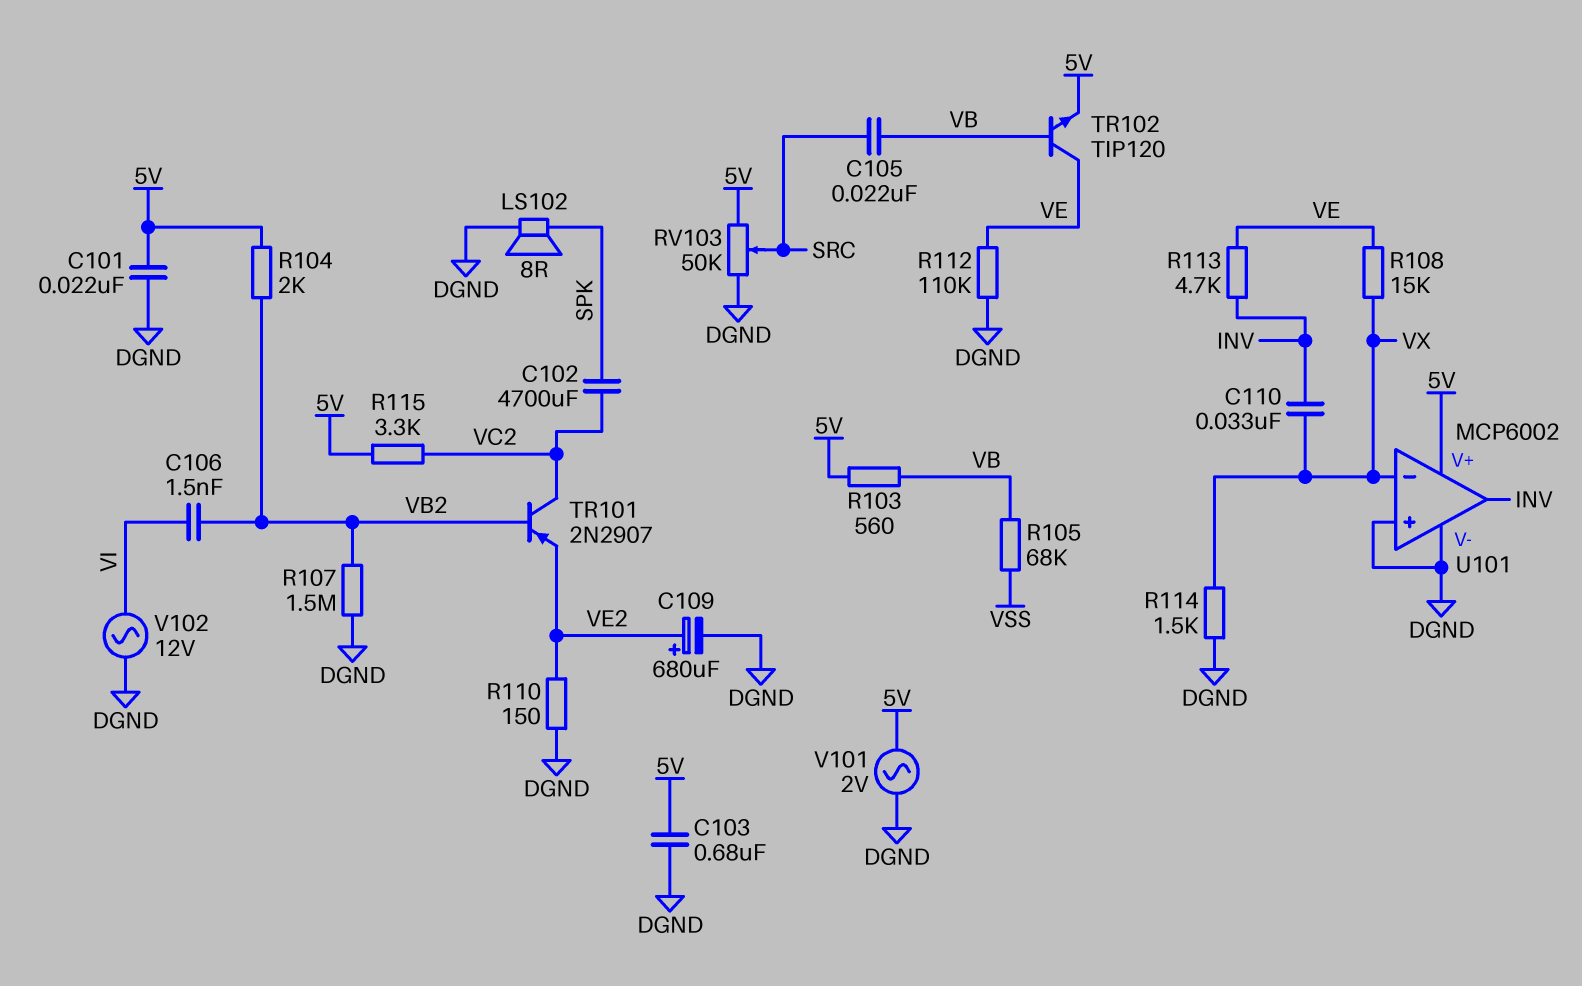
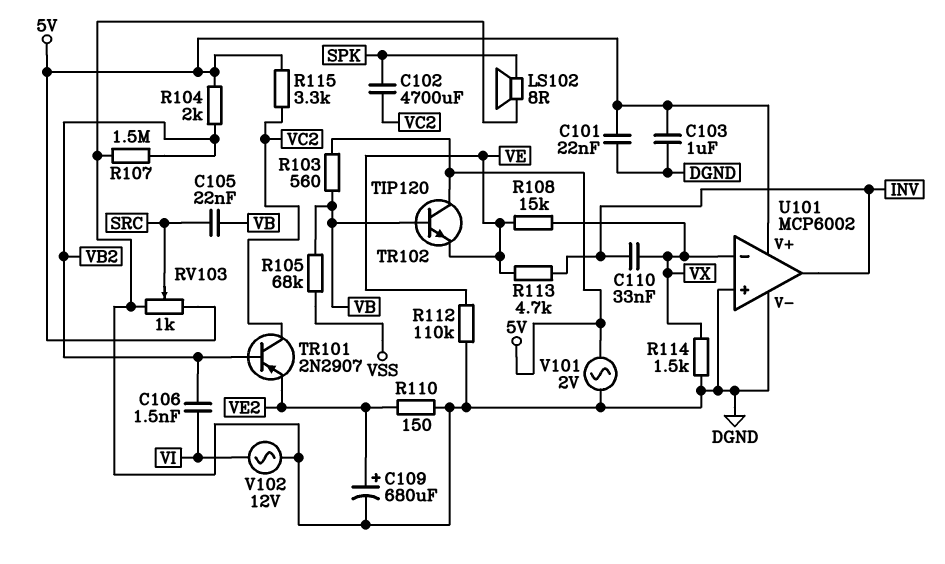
C103: 680nF (5V, DGND) -> 1uF (5V, DGND)
RV103: 50k (5V, DGND, wiper SRC) -> 1k (5V, DGND, wiper SRC)
TR102: NPN TIP120 (B VB, C VE, E 5V) -> NPN TIP120 (B VB, C 5V, E VE)

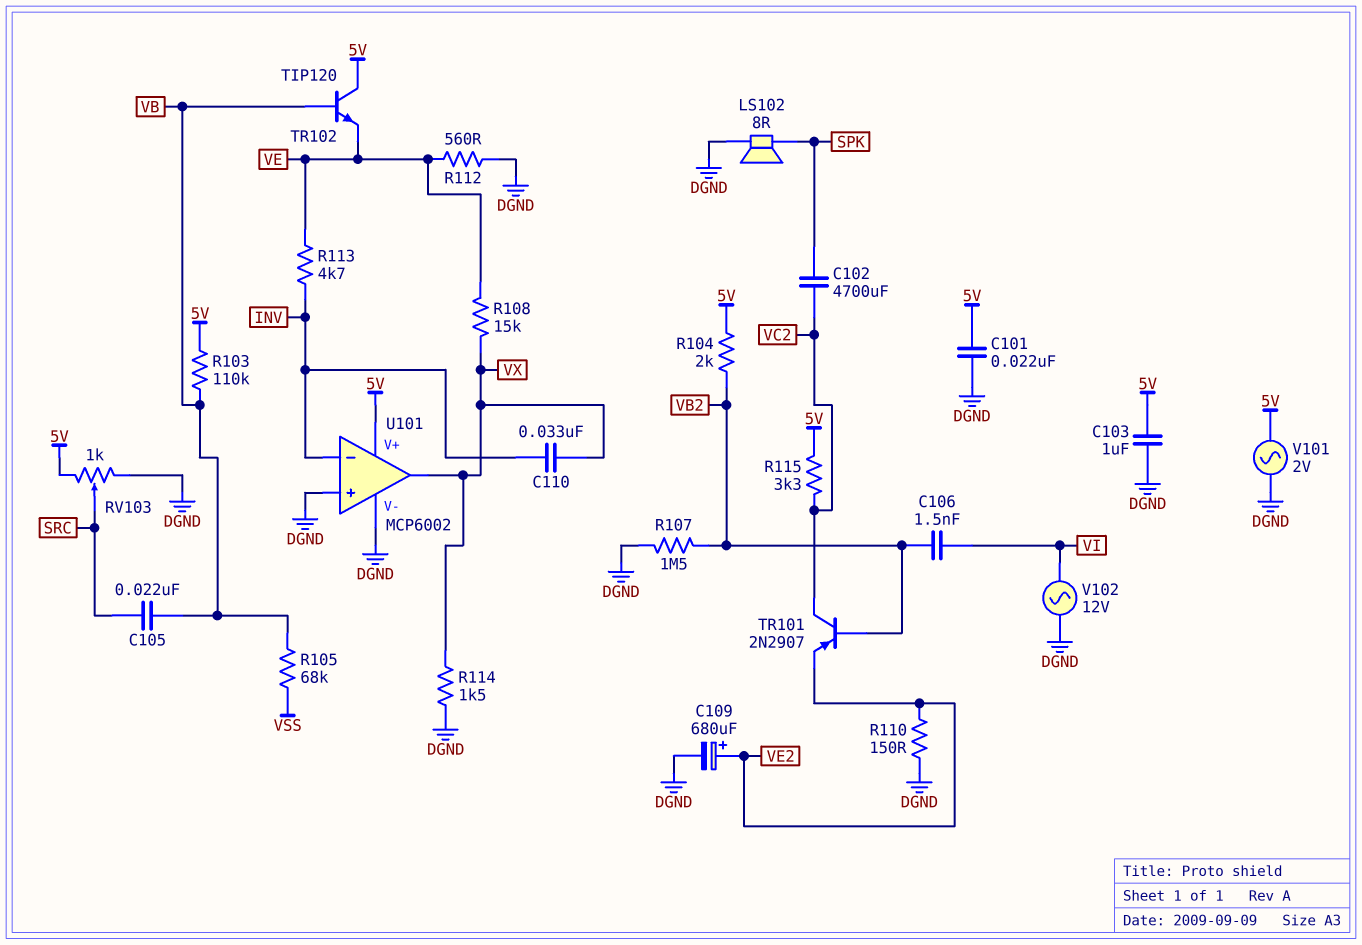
R103: 560 (5V, VB) -> 110k (5V, VB)
R112: 110k (DGND, VE) -> 560 (DGND, VE)
U101 pin in-: VX -> INV
U101 pin out: INV -> VX

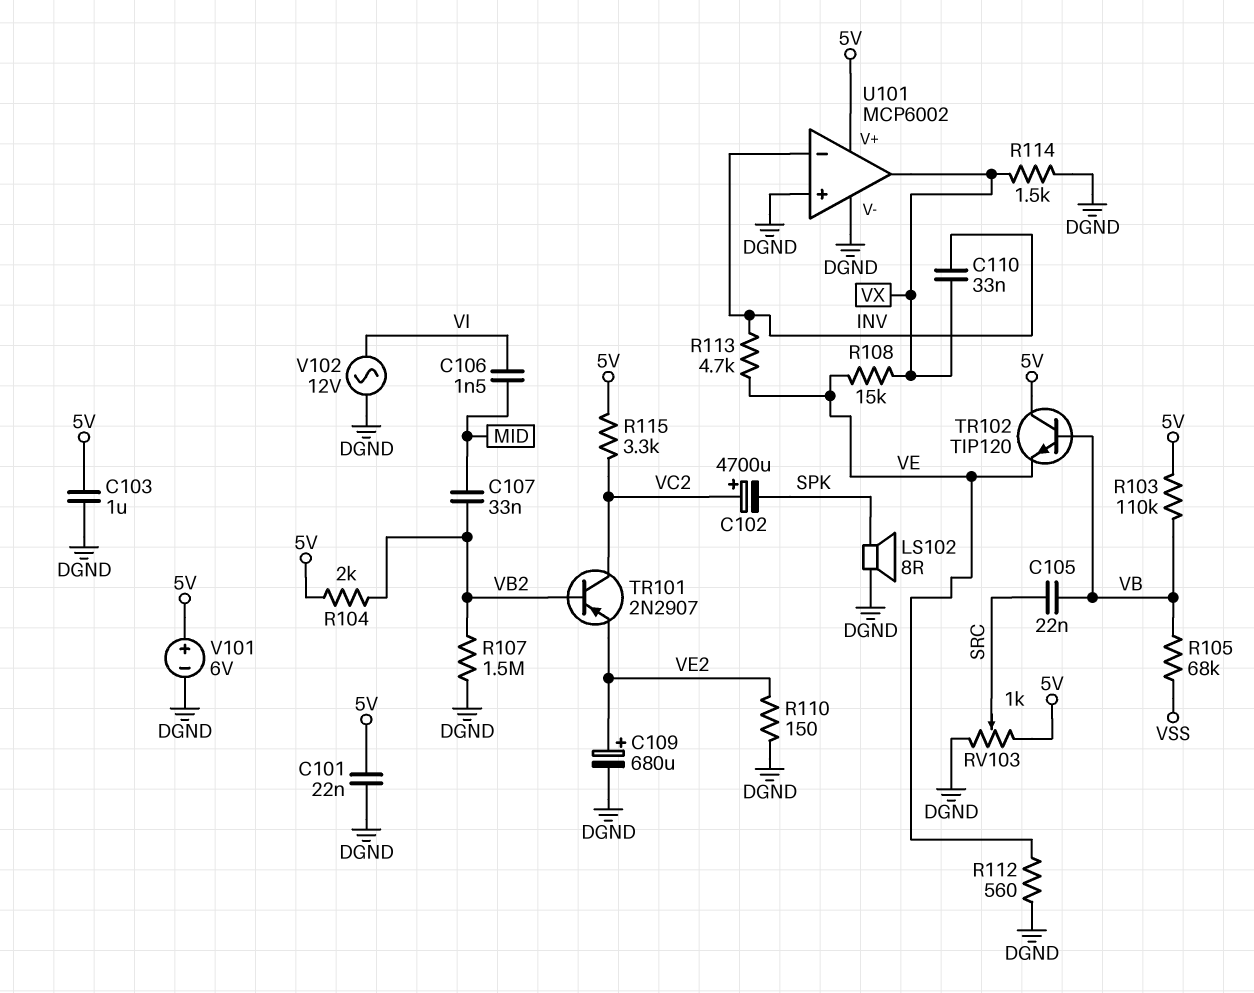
C102: 4700uF (SPK, VC2) -> 4700uF (plus VC2, minus SPK)
C106: 1.5nF (VB2, VI) -> 1.5nF (MID, VI)
C107: none -> 33nF (MID, VB2)
V101: AC 2V (5V, DGND) -> 6V (plus 5V, minus DGND)

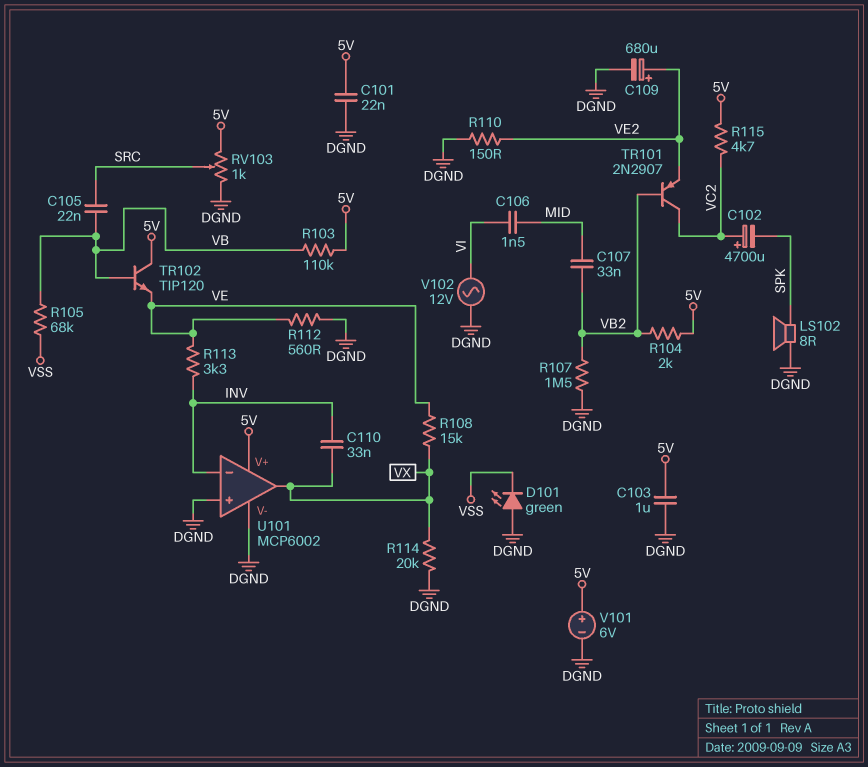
D101: none -> LED green (A DGND, K VSS)
R113: 4.7k (INV, VE) -> 3.3k (INV, VE)
R114: 1.5k (DGND, VX) -> 20k (DGND, VX)
R115: 3.3k (5V, VC2) -> 4.7k (5V, VC2)

